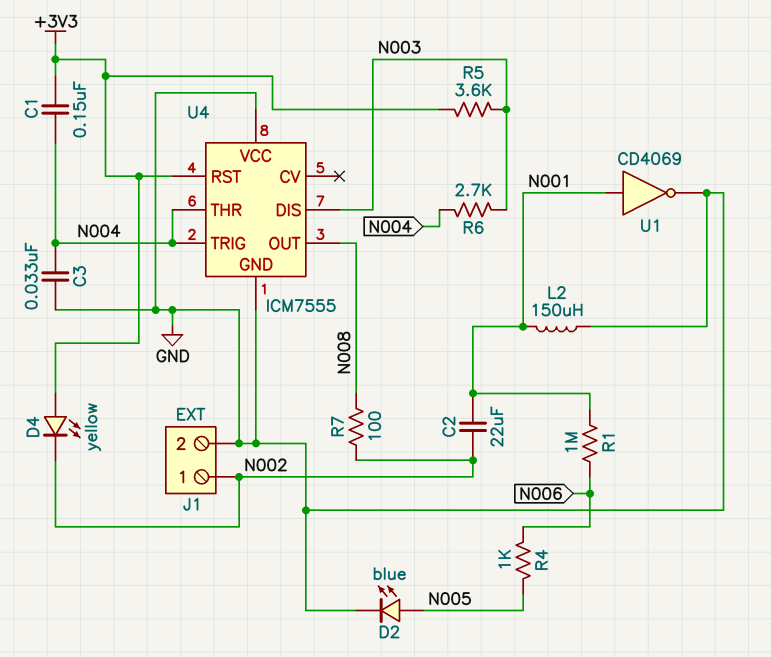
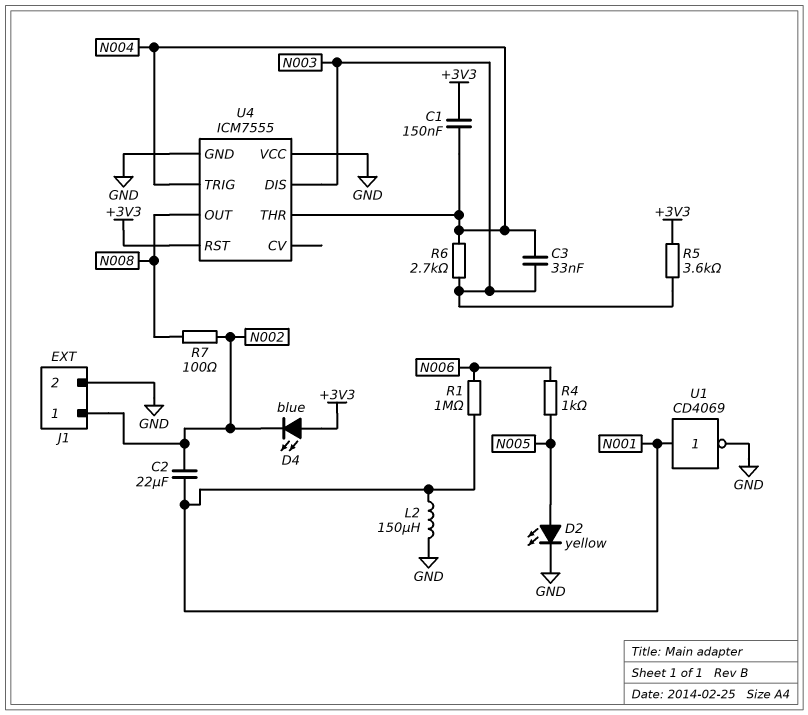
C3: 33nF (GND, N004) -> 33nF (N003, N004)
D2: LED blue (A N005, K GND) -> LED yellow (A N005, K GND)
D4: LED yellow (A +3V3, K N002) -> LED blue (A +3V3, K N002)

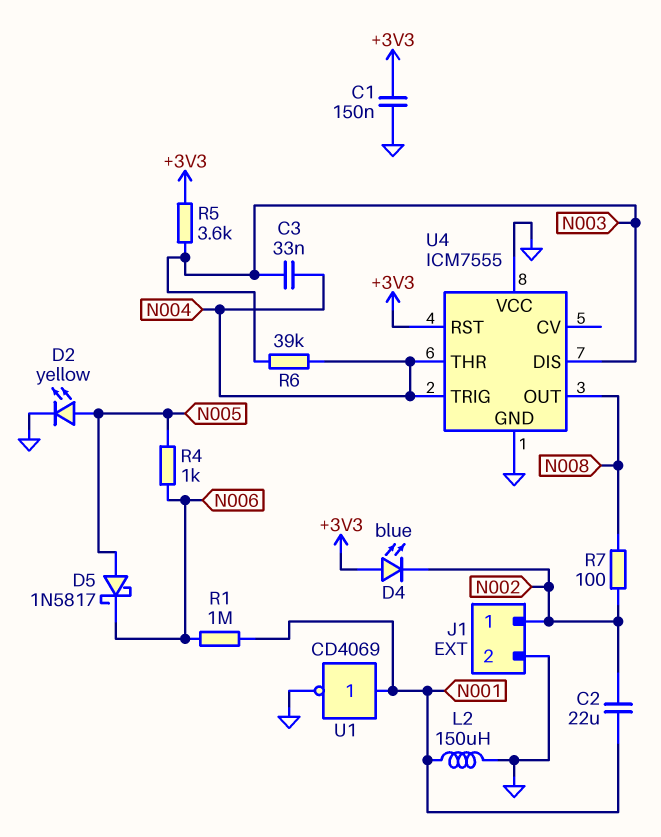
C1: 150nF (+3V3, N004) -> 150nF (+3V3, GND)
D5: none -> schottky 1N5817 (A N005, K N006)
R6: 2.7k (N003, N004) -> 39k (N003, N004)

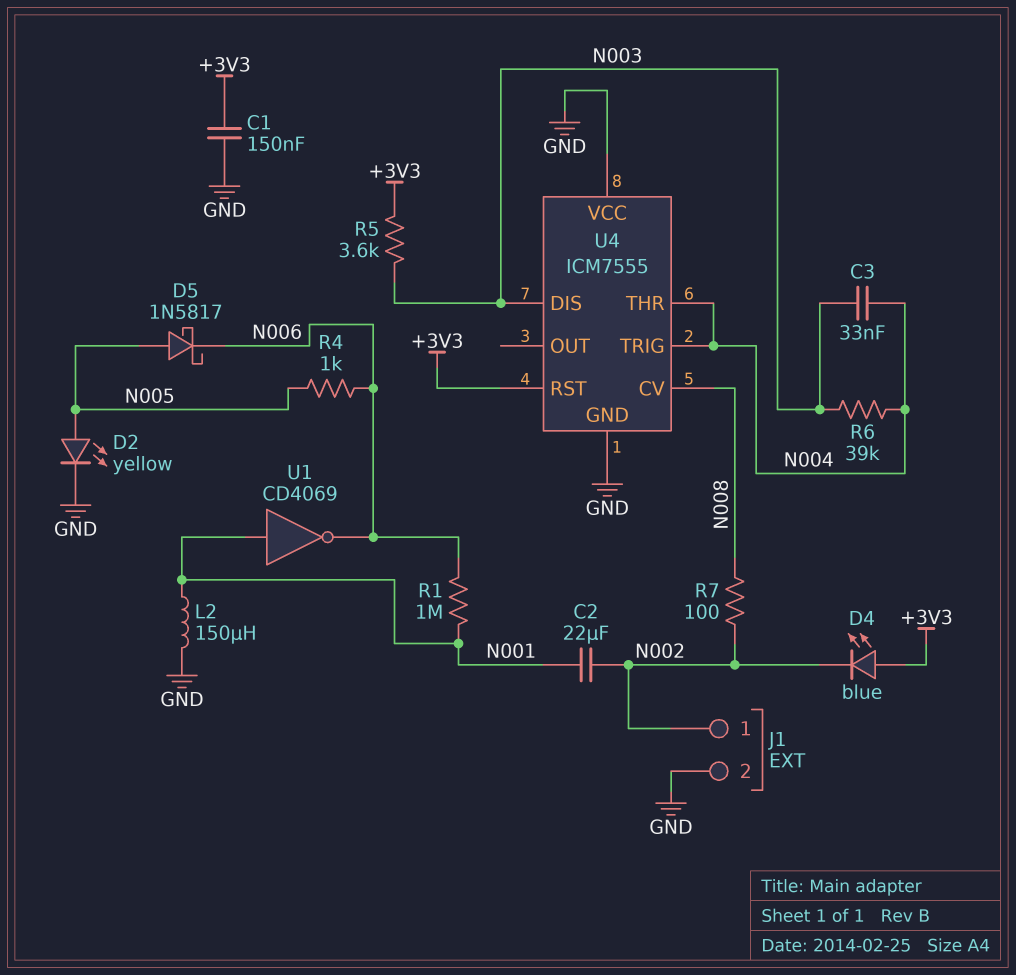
U1: NOT CD4069 (in N001, out GND) -> NOT CD4069 (in N001, out N006)
U4 pin CV: none -> N008
U4 pin OUT: N008 -> none

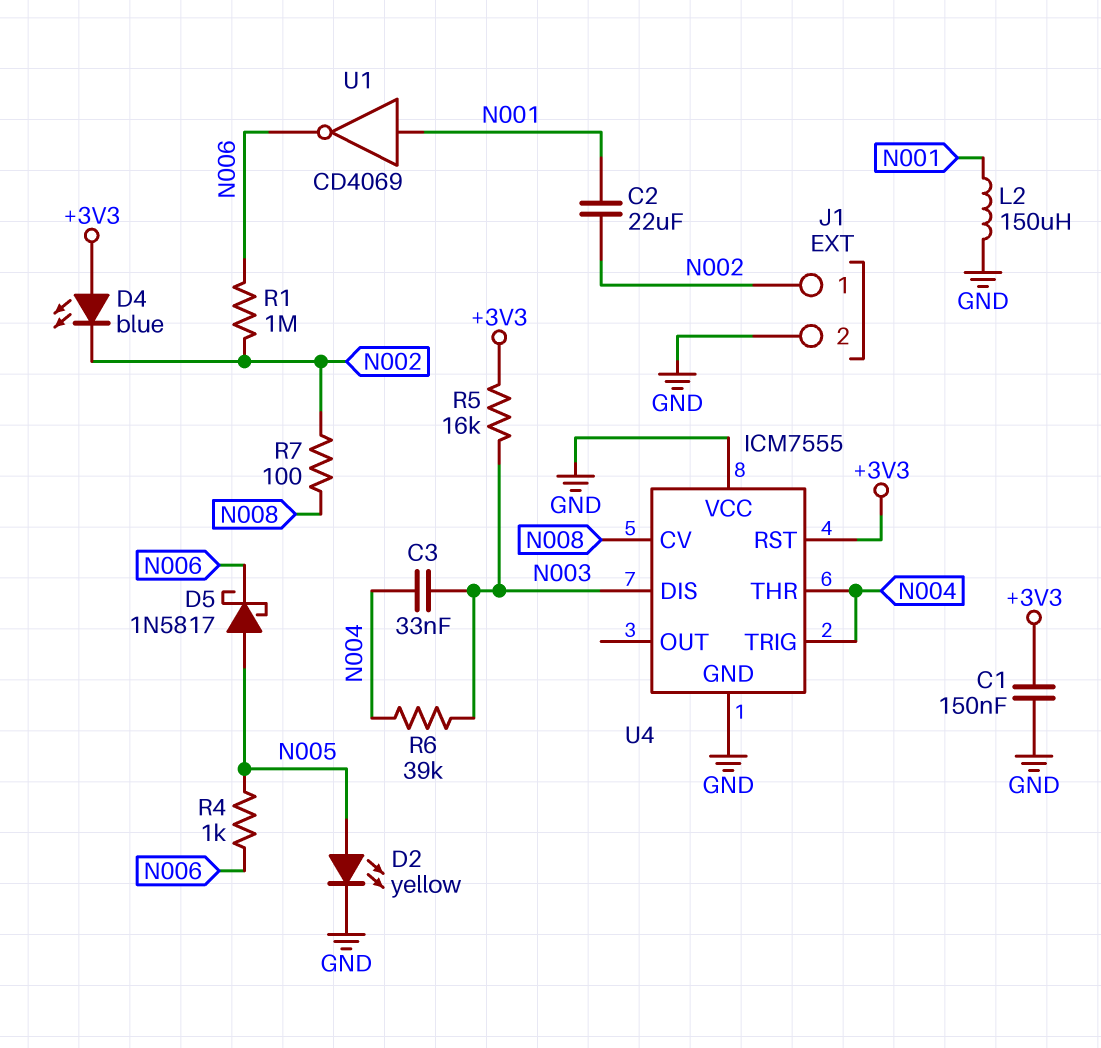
R1: 1M (N001, N006) -> 1M (N002, N006)
R5: 3.6k (+3V3, N003) -> 16k (+3V3, N003)

